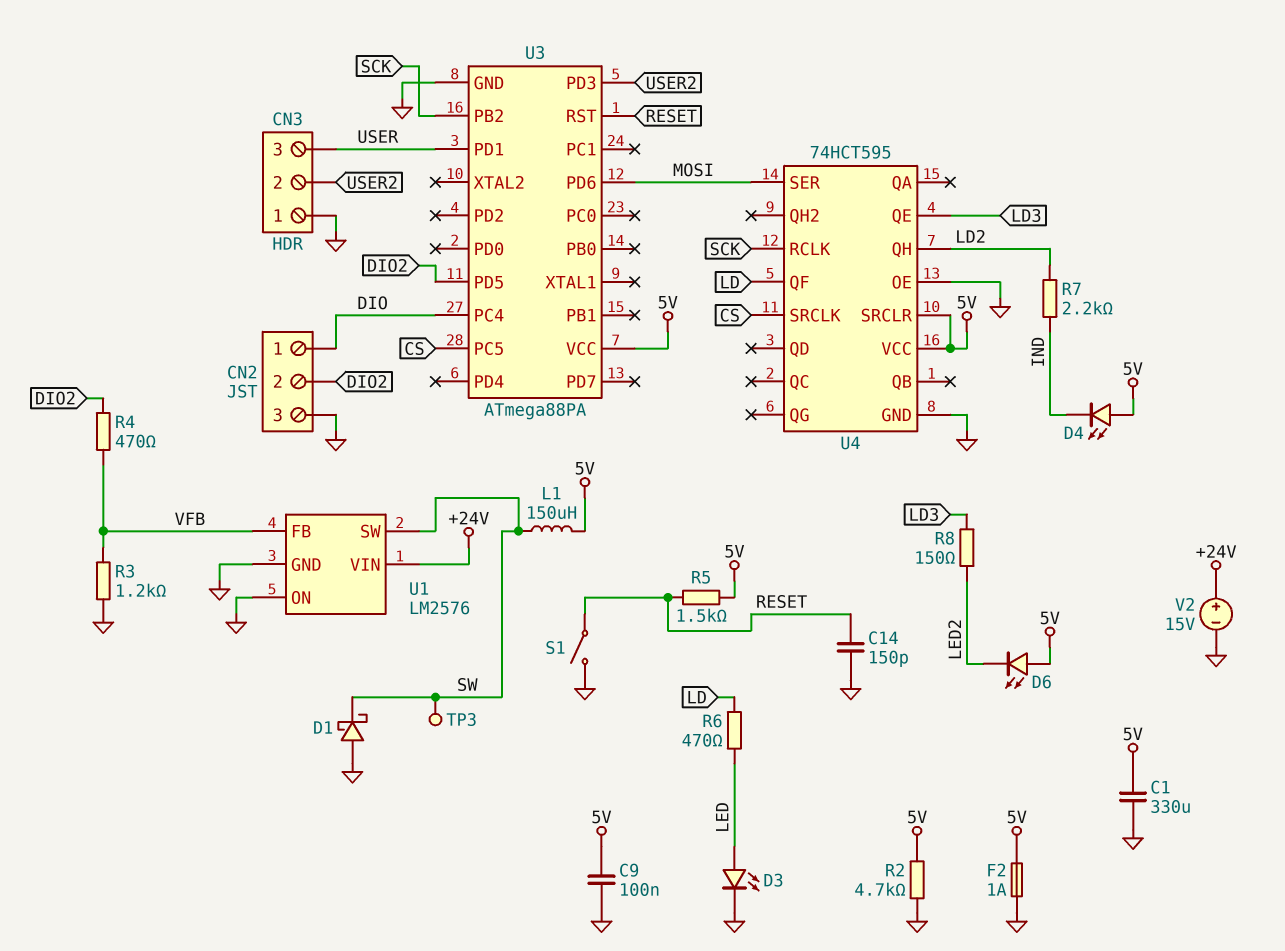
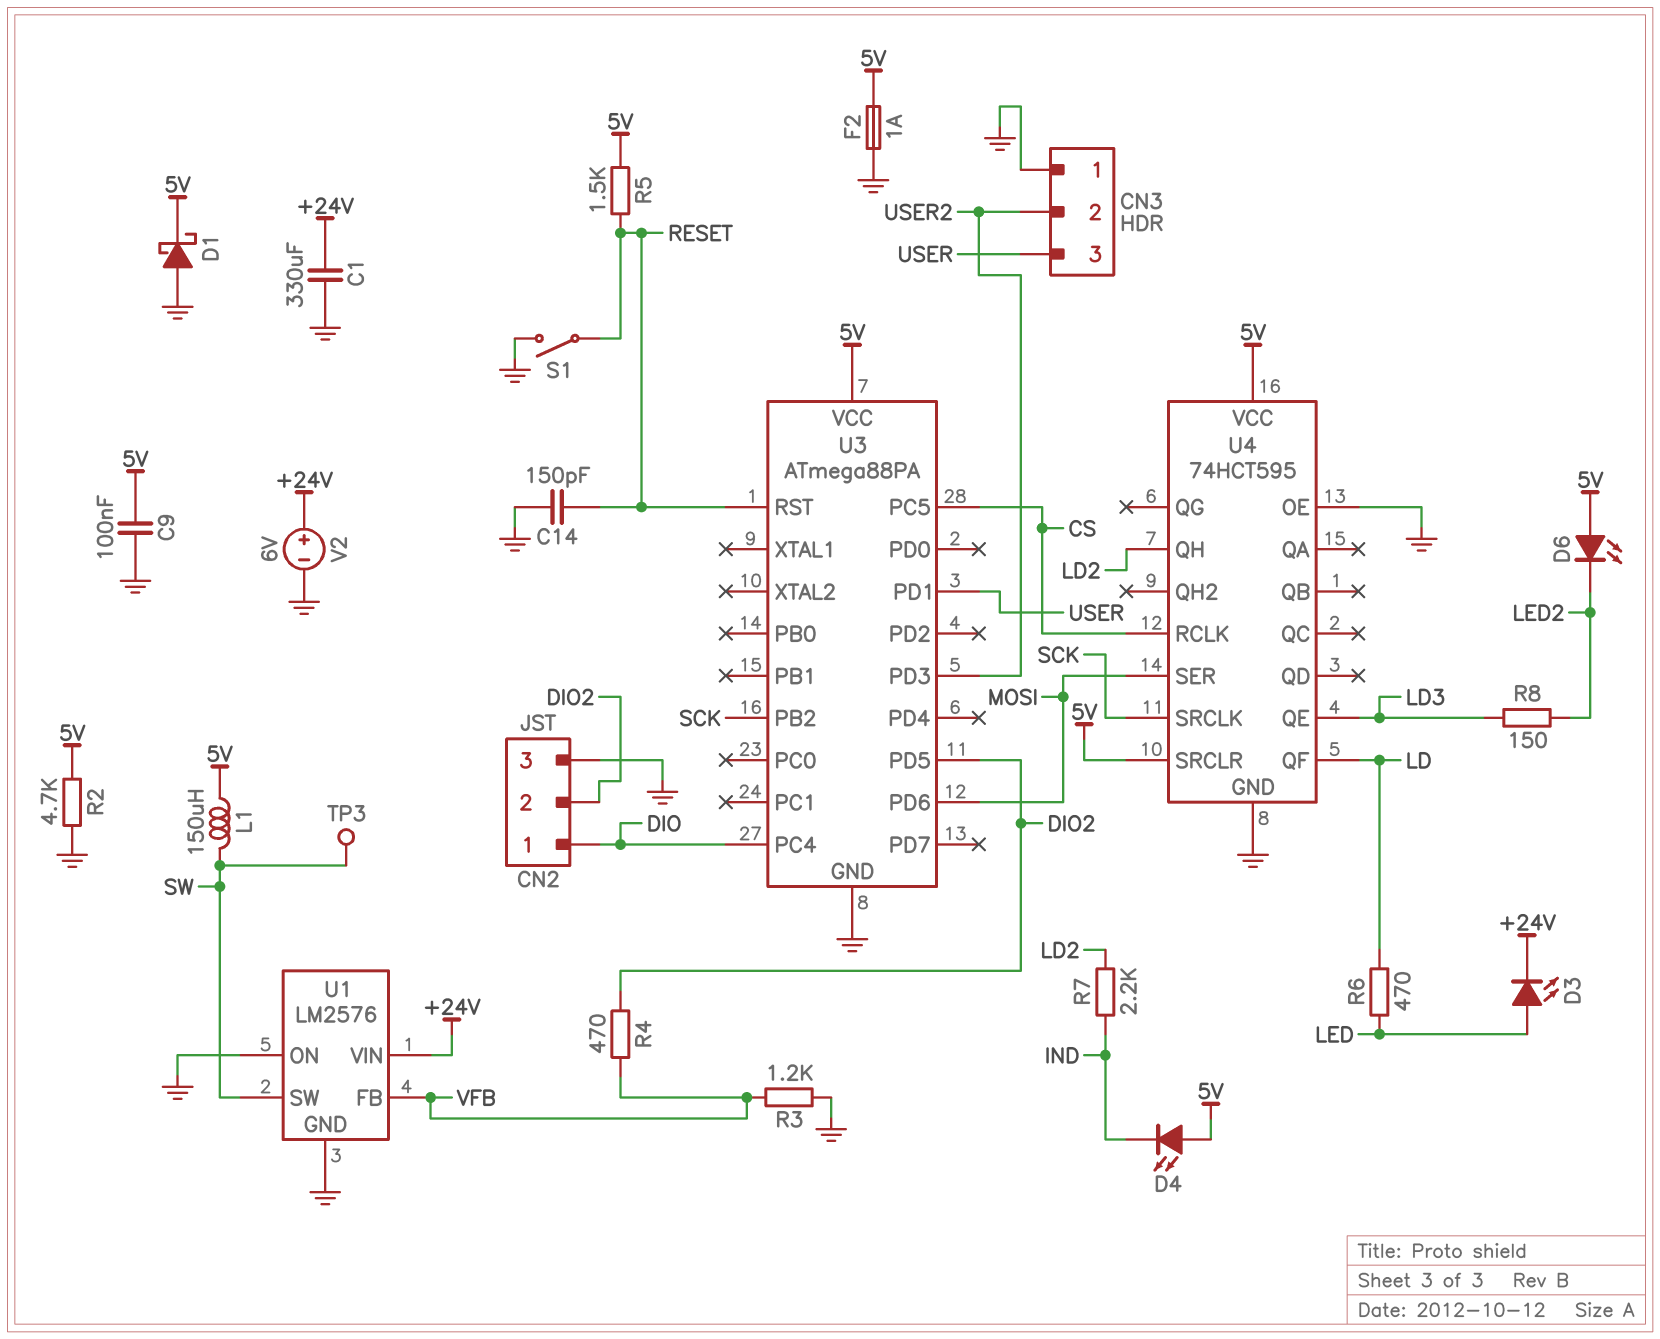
C1: 330uF (5V, GND) -> 330uF (+24V, GND)
D1: schottky (A GND, K SW) -> schottky (A GND, K 5V)
D3: LED (A LED, K GND) -> LED (A LED, K +24V)
U4 pin RCLK: SCK -> CS
U4 pin SRCLK: CS -> SCK
V2: 15V (plus +24V, minus GND) -> 6V (plus +24V, minus GND)

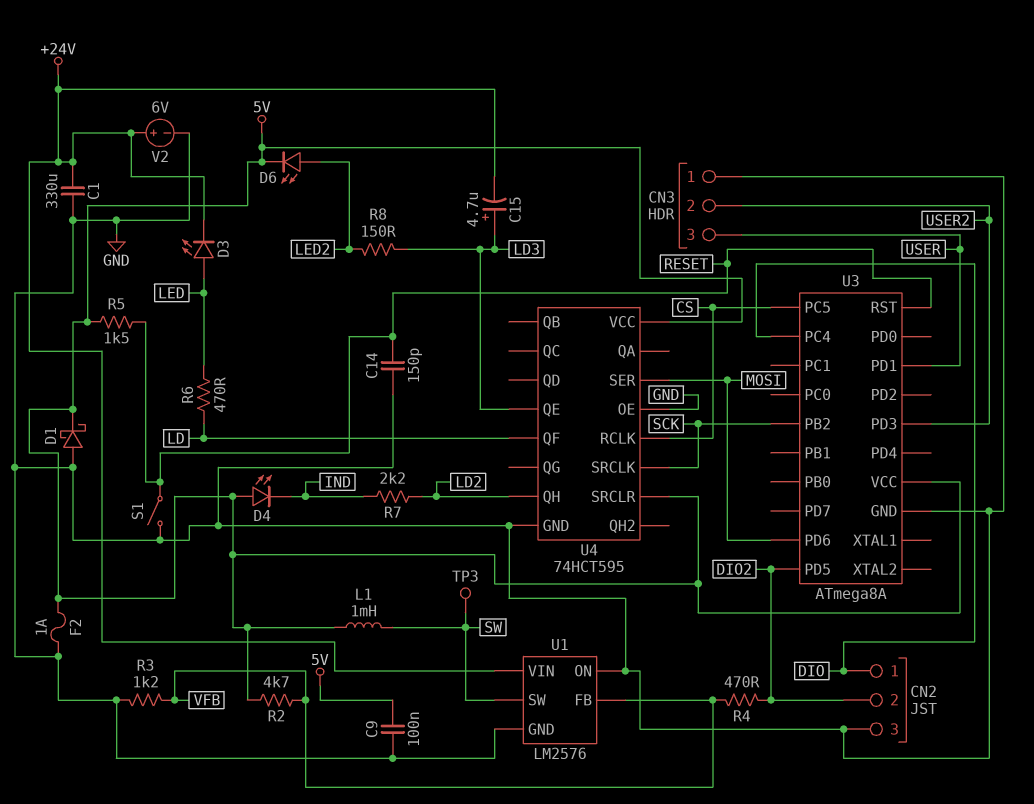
C15: none -> 4.7uF (plus LD3, minus +24V)
D6: LED (A 5V, K LED2) -> LED (A LED2, K 5V)
L1: 150uH (5V, SW) -> 1mH (5V, SW)
R2: 4.7k (5V, GND) -> 4.7k (5V, VFB)
U3: ATmega88PA -> ATmega8A

